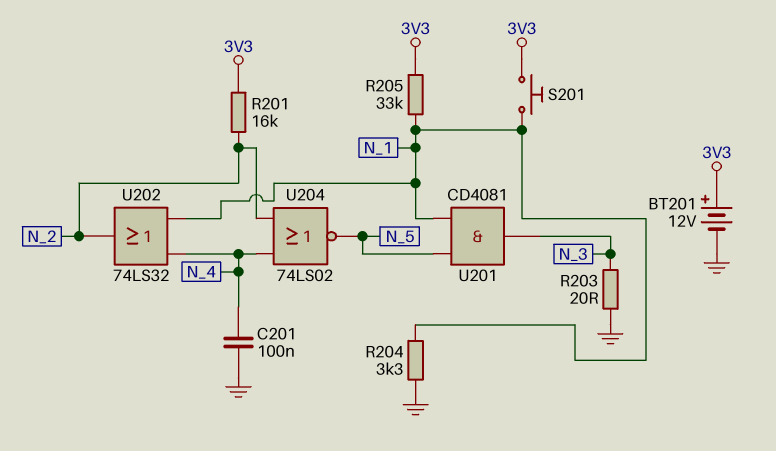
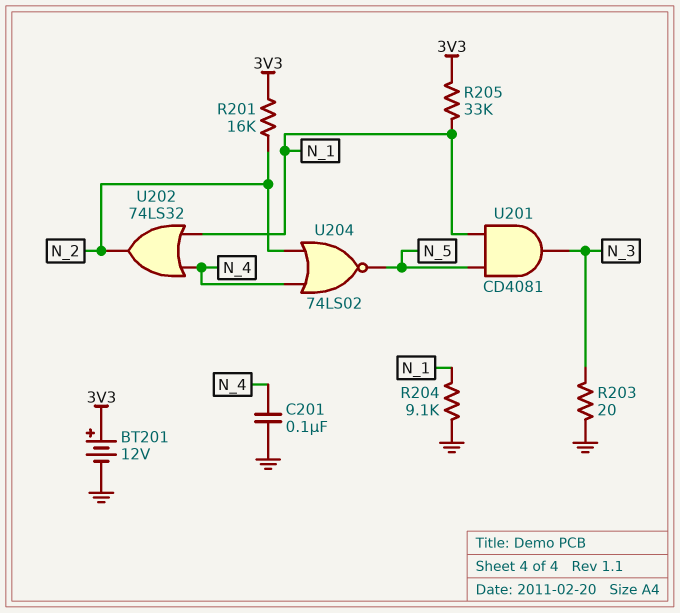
R204: 3.3k (GND, N_1) -> 9.1k (GND, N_1)
S201: button (3V3, N_1) -> none

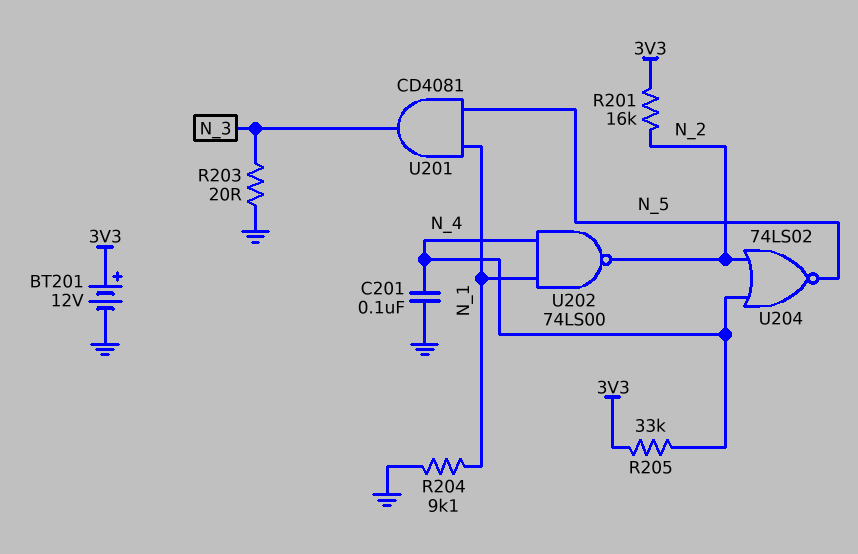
R205: 33k (3V3, N_1) -> 33k (3V3, N_4)
U202: OR 74LS32 (in N_1, in N_4, out N_2) -> NAND 74LS00 (in N_1, in N_4, out N_2)

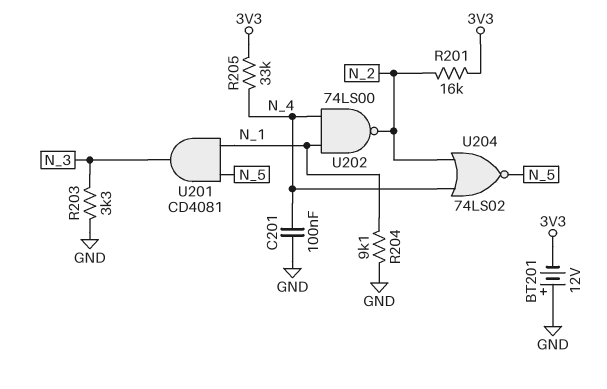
BT201: 12V (plus 3V3, minus GND) -> 12V (plus GND, minus 3V3)
R203: 20 (GND, N_3) -> 3.3k (GND, N_3)

